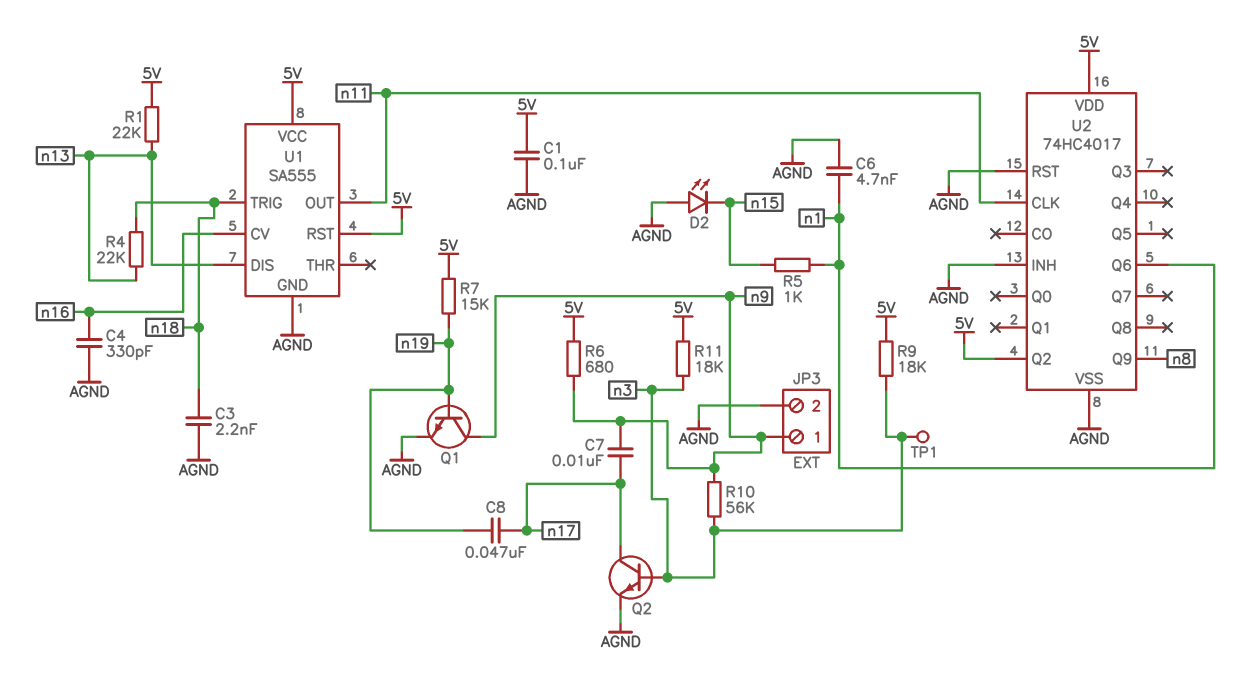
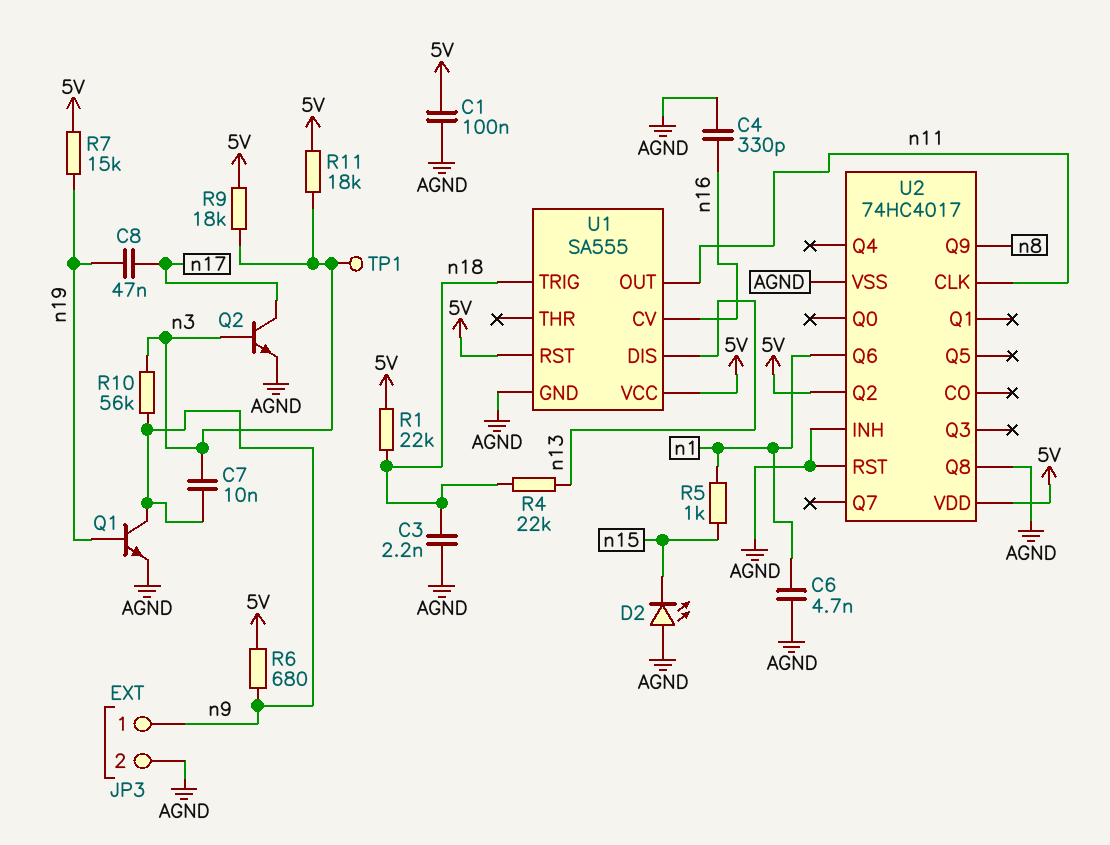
C7: 10nF (n9, n17) -> 10nF (n3, n9)
R1: 22k (5V, n13) -> 22k (5V, n18)
U2 pin Q8: none -> AGND

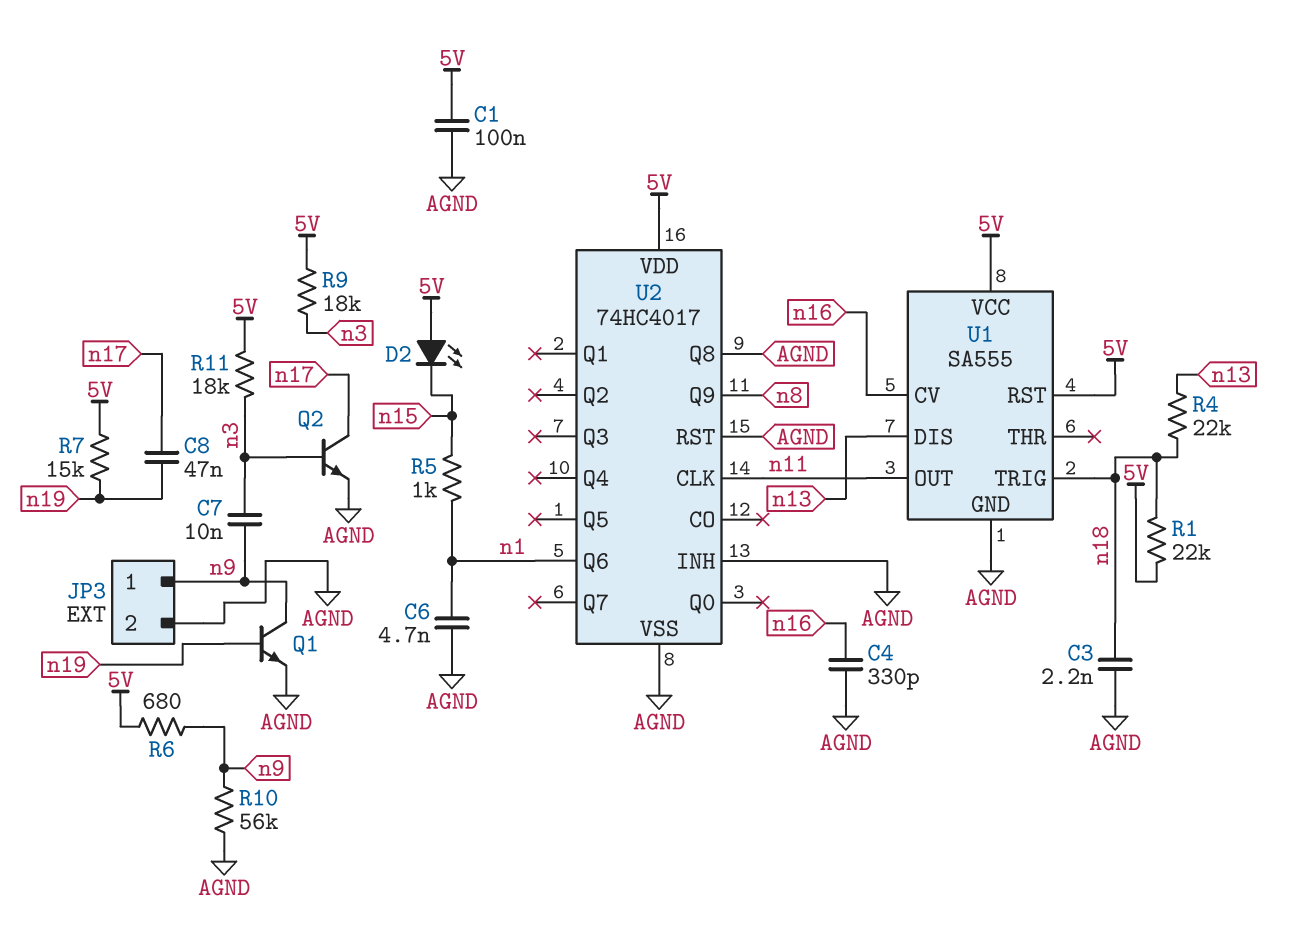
D2: LED (A AGND, K n15) -> LED (A 5V, K n15)
R10: 56k (n3, n9) -> 56k (AGND, n9)
TP1: test point (n3) -> none
U2 pin Q2: 5V -> none

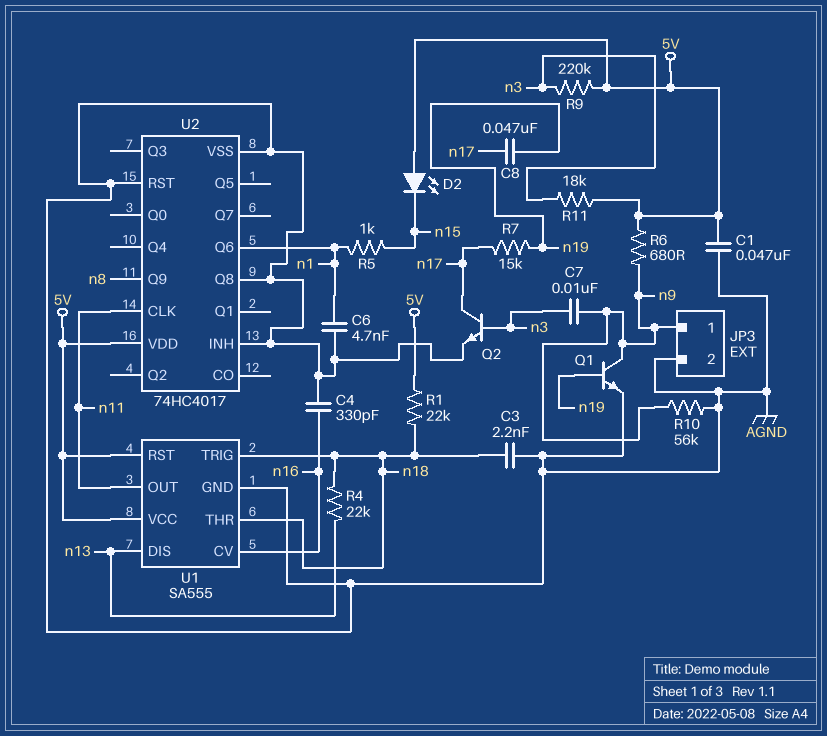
C1: 100nF (5V, AGND) -> 47nF (5V, AGND)
R7: 15k (5V, n19) -> 15k (n17, n19)
R9: 18k (5V, n3) -> 220k (5V, n3)
U1 pin THR: none -> n18

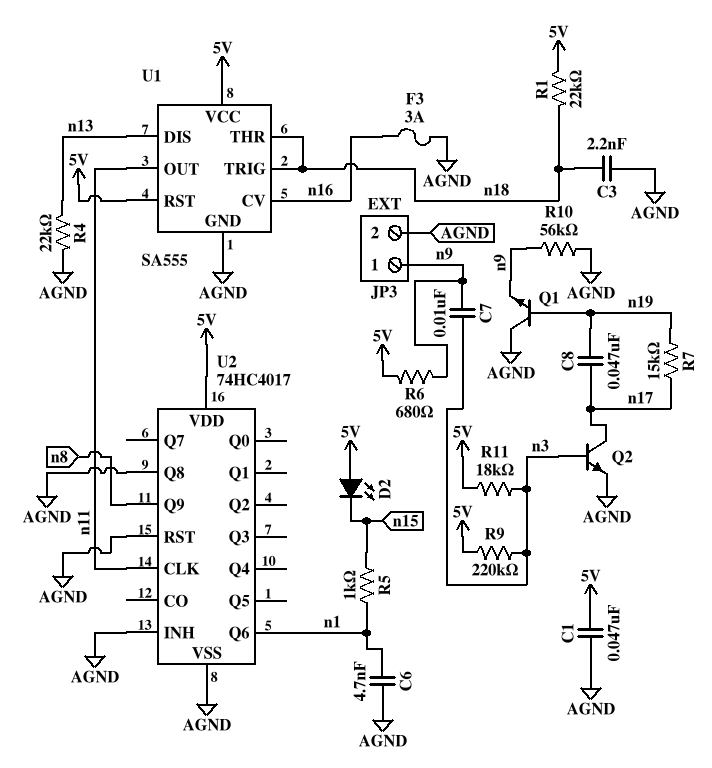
C4: 330pF (AGND, n16) -> none
F3: none -> 3A (AGND, n16)
Q1: NPN (B n19, C n9, E AGND) -> NPN (B n19, C AGND, E n9)
R4: 22k (n13, n18) -> 22k (AGND, n13)

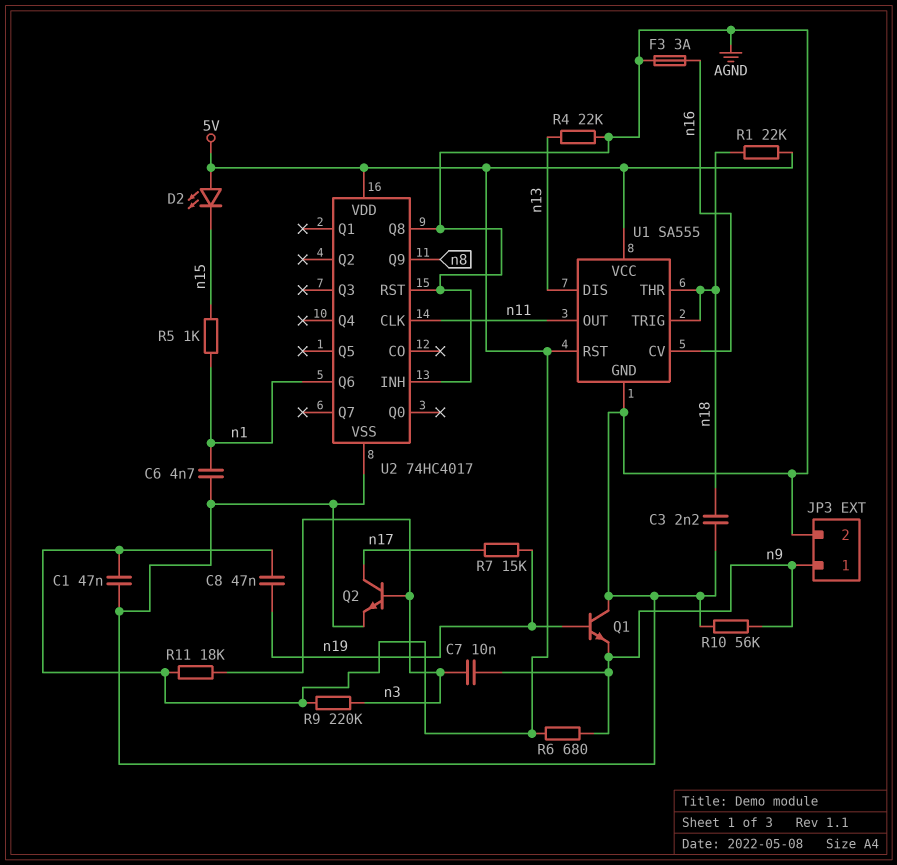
C8: 47nF (n17, n19) -> 47nF (5V, n19)

